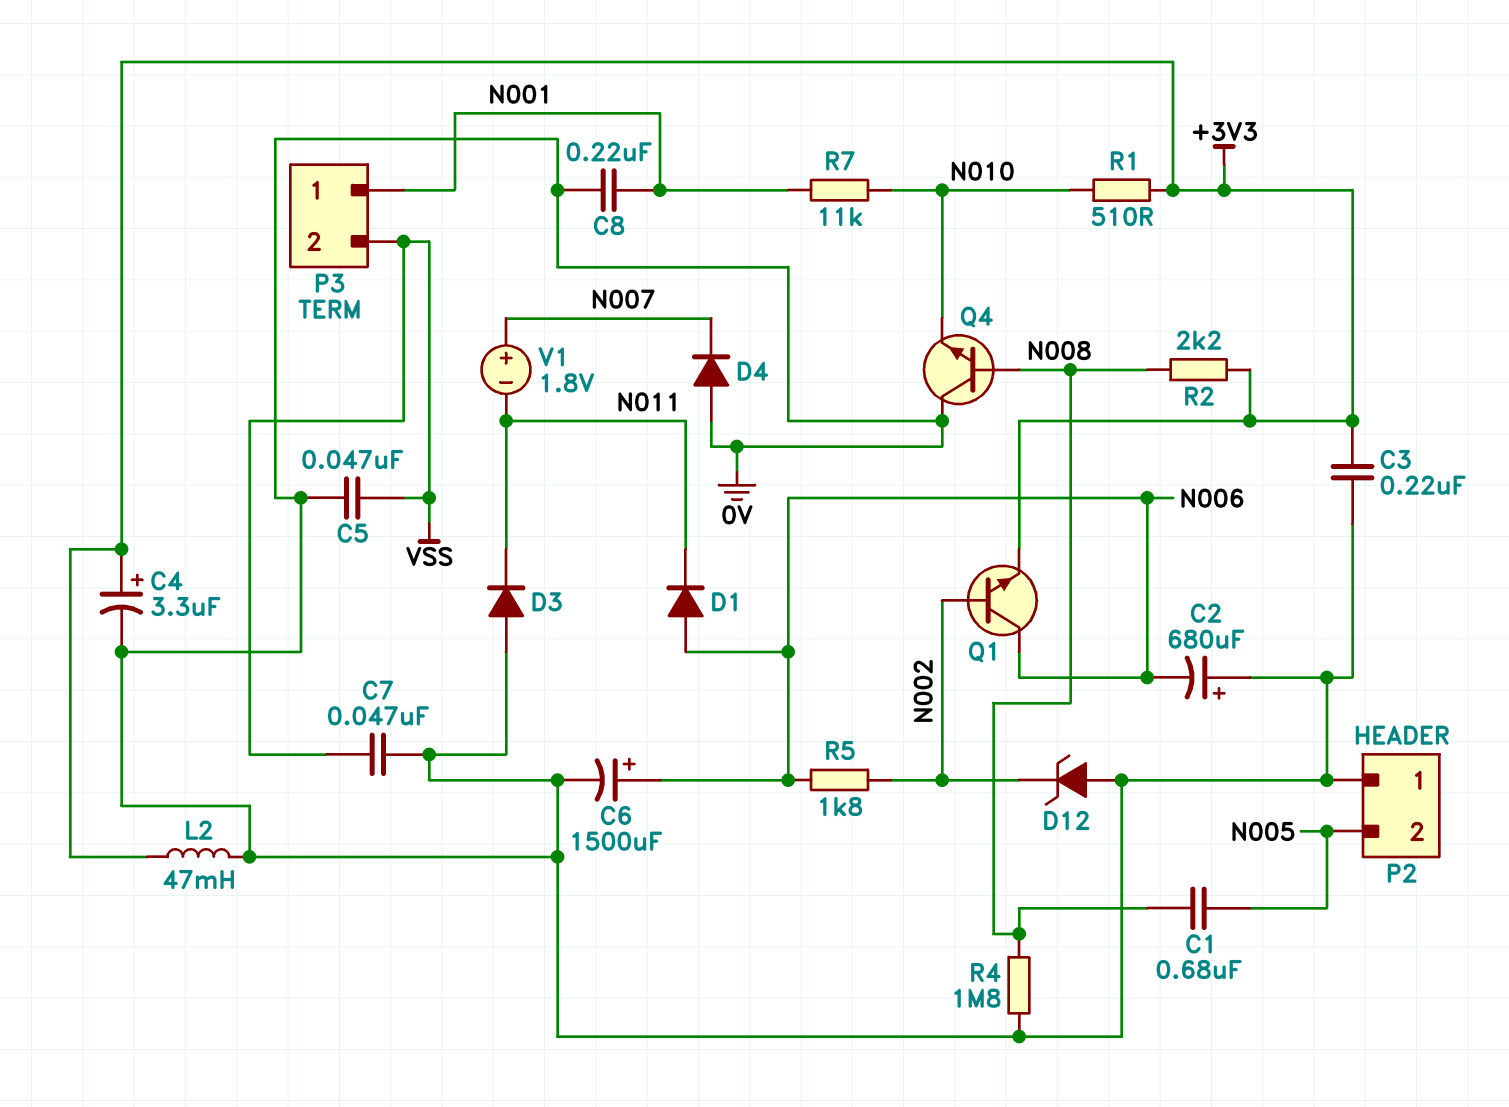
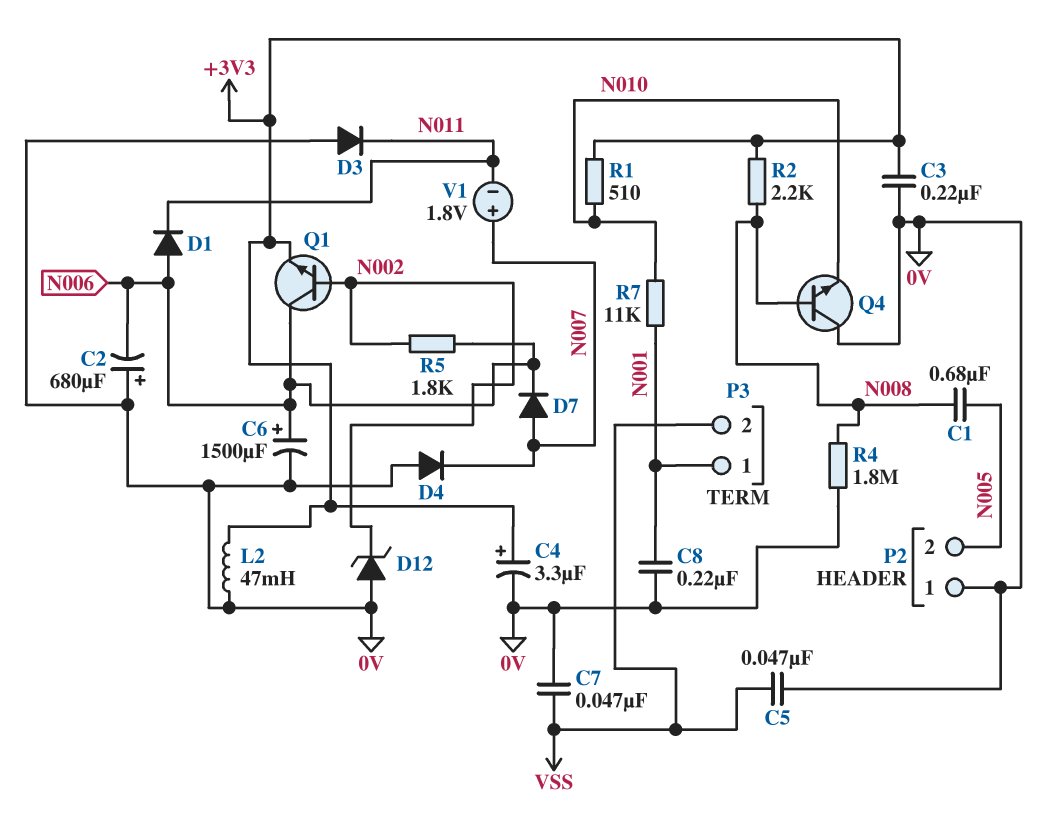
D7: none -> diode (A N007, K N006)

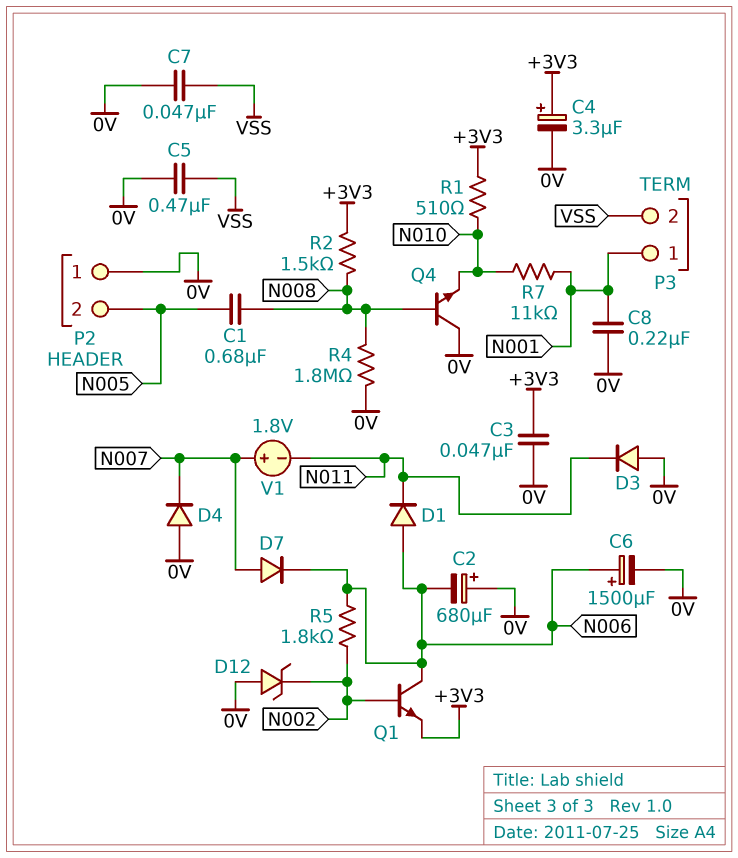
C3: 220nF (+3V3, 0V) -> 47nF (+3V3, 0V)
C5: 47nF (0V, VSS) -> 470nF (0V, VSS)
L2: 47mH (+3V3, 0V) -> none
R2: 2.2k (+3V3, N008) -> 1.5k (+3V3, N008)

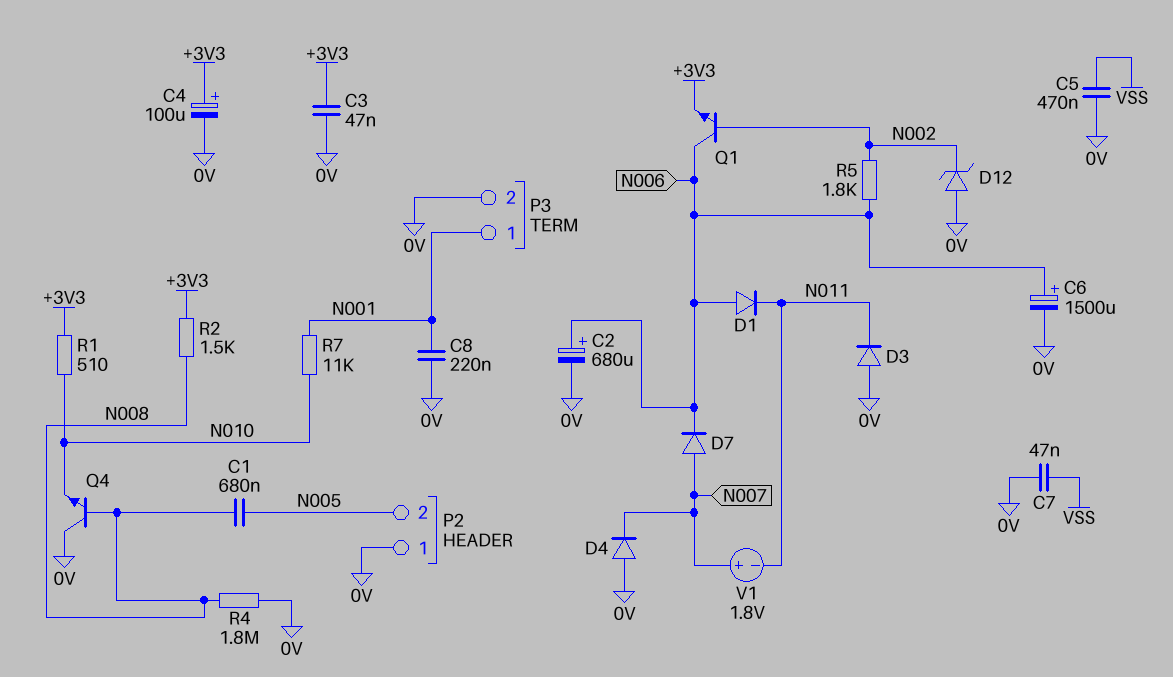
C2: 680uF (plus 0V, minus N006) -> 680uF (plus N006, minus 0V)
C4: 3.3uF (plus +3V3, minus 0V) -> 100uF (plus +3V3, minus 0V)
P3 pin 2: VSS -> 0V

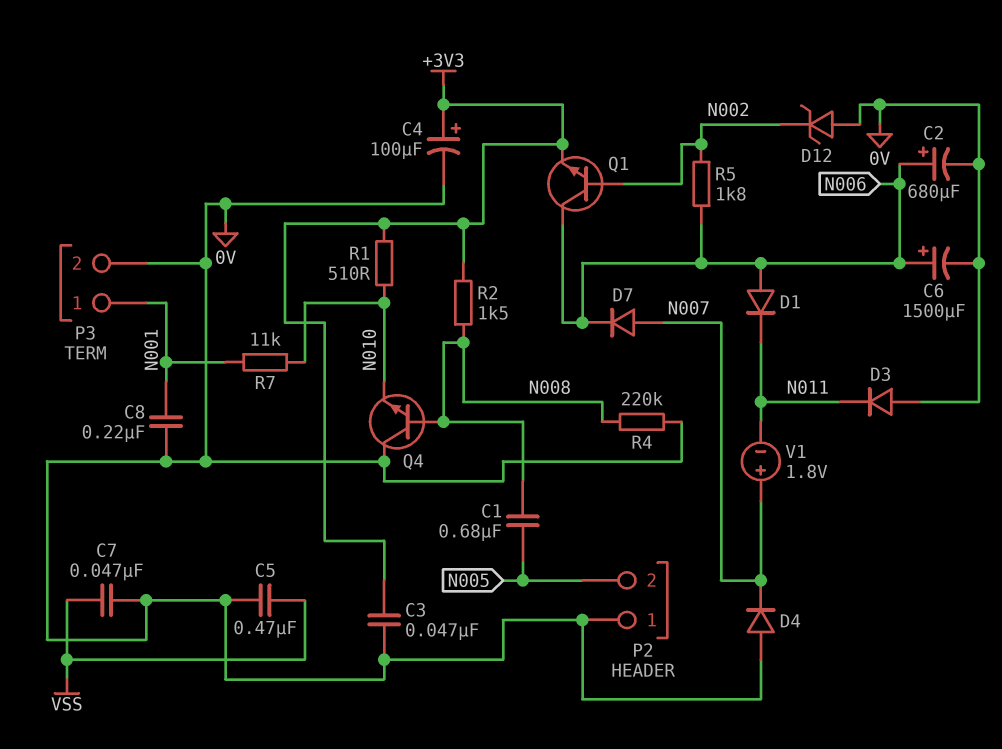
R4: 1.8M (0V, N008) -> 220k (0V, N008)

